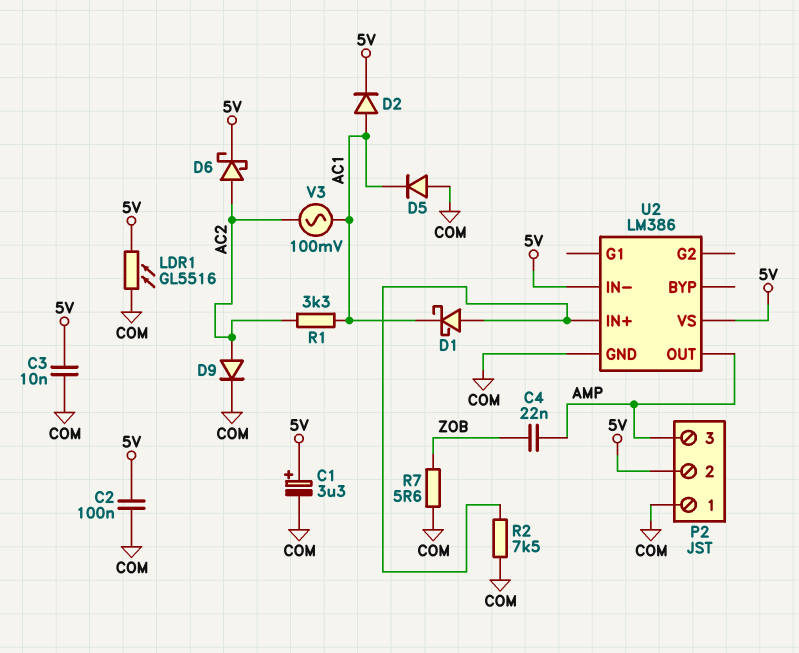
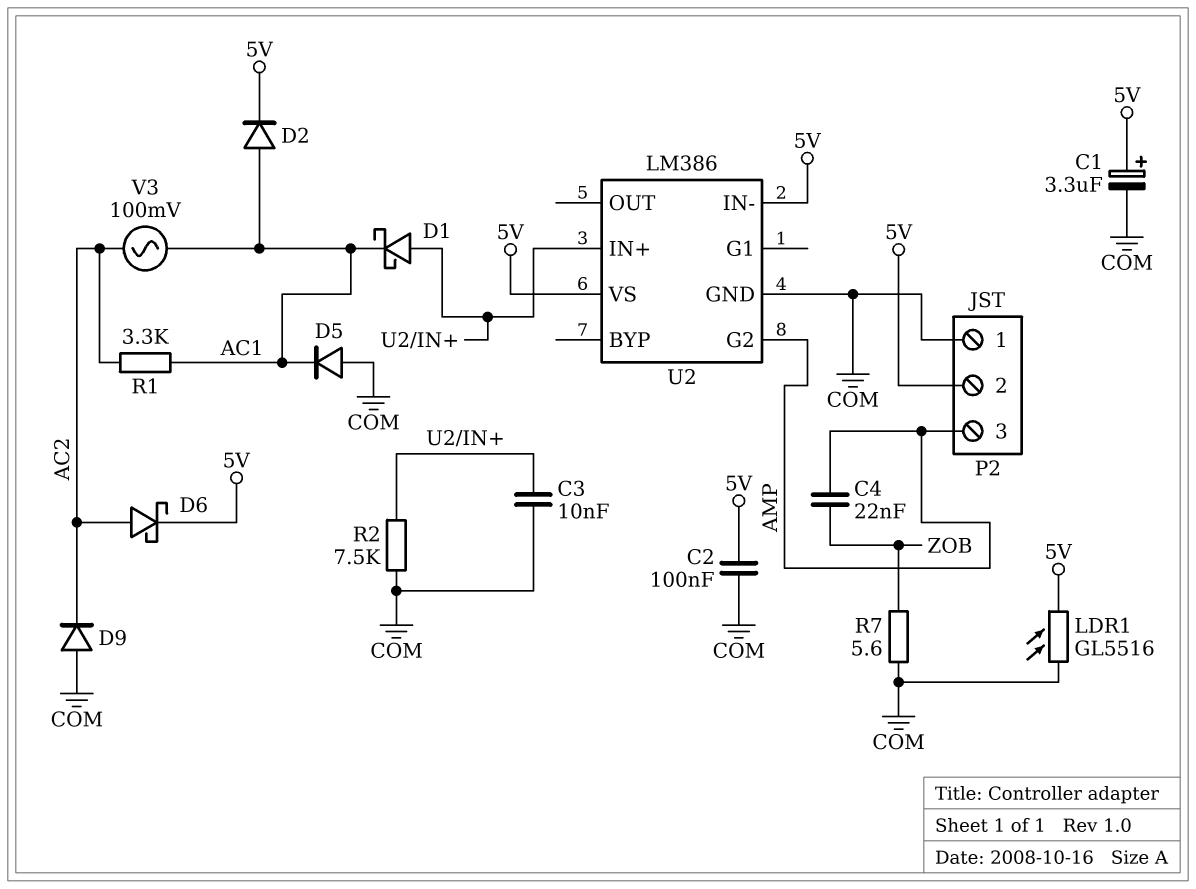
C3: 10nF (5V, COM) -> 10nF (COM, U2/IN+)
D9: diode (A AC2, K COM) -> diode (A COM, K AC2)
U2 pin G2: none -> AMP
U2 pin OUT: AMP -> none

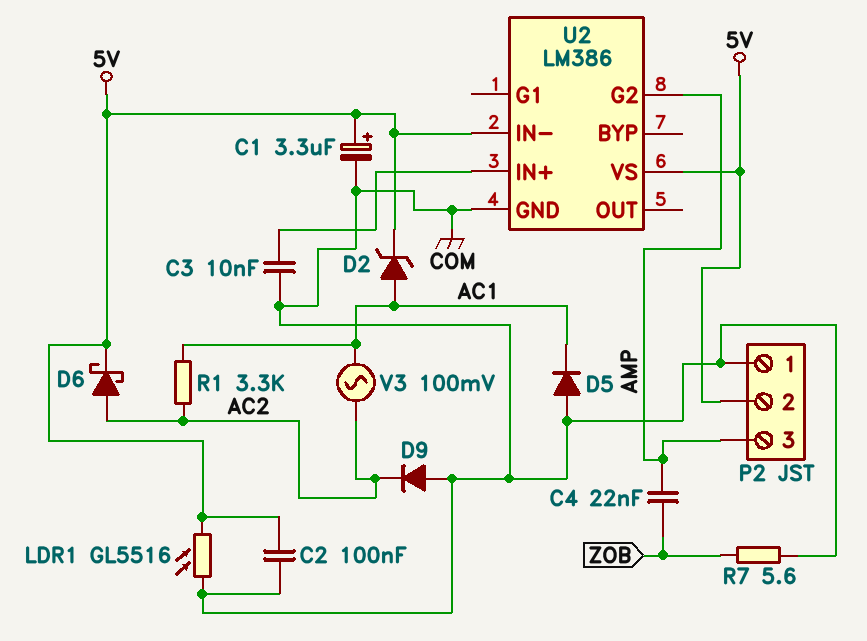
D1: schottky (A U2/IN+, K AC1) -> none
D2: diode (A AC1, K 5V) -> zener (A AC1, K 5V)
R2: 7.5k (COM, U2/IN+) -> none

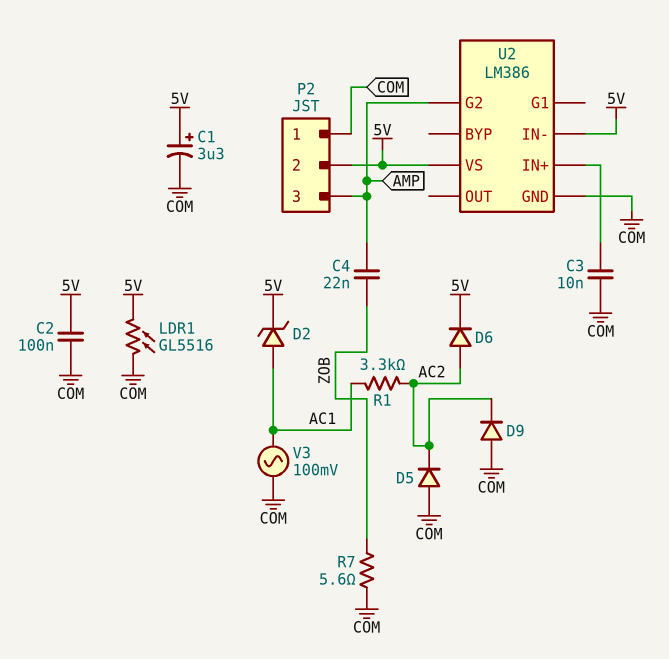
D5: diode (A COM, K AC1) -> diode (A COM, K AC2)
D6: schottky (A AC2, K 5V) -> diode (A AC2, K 5V)
V3: AC 100mV (AC1, AC2) -> AC 100mV (AC1, COM)

